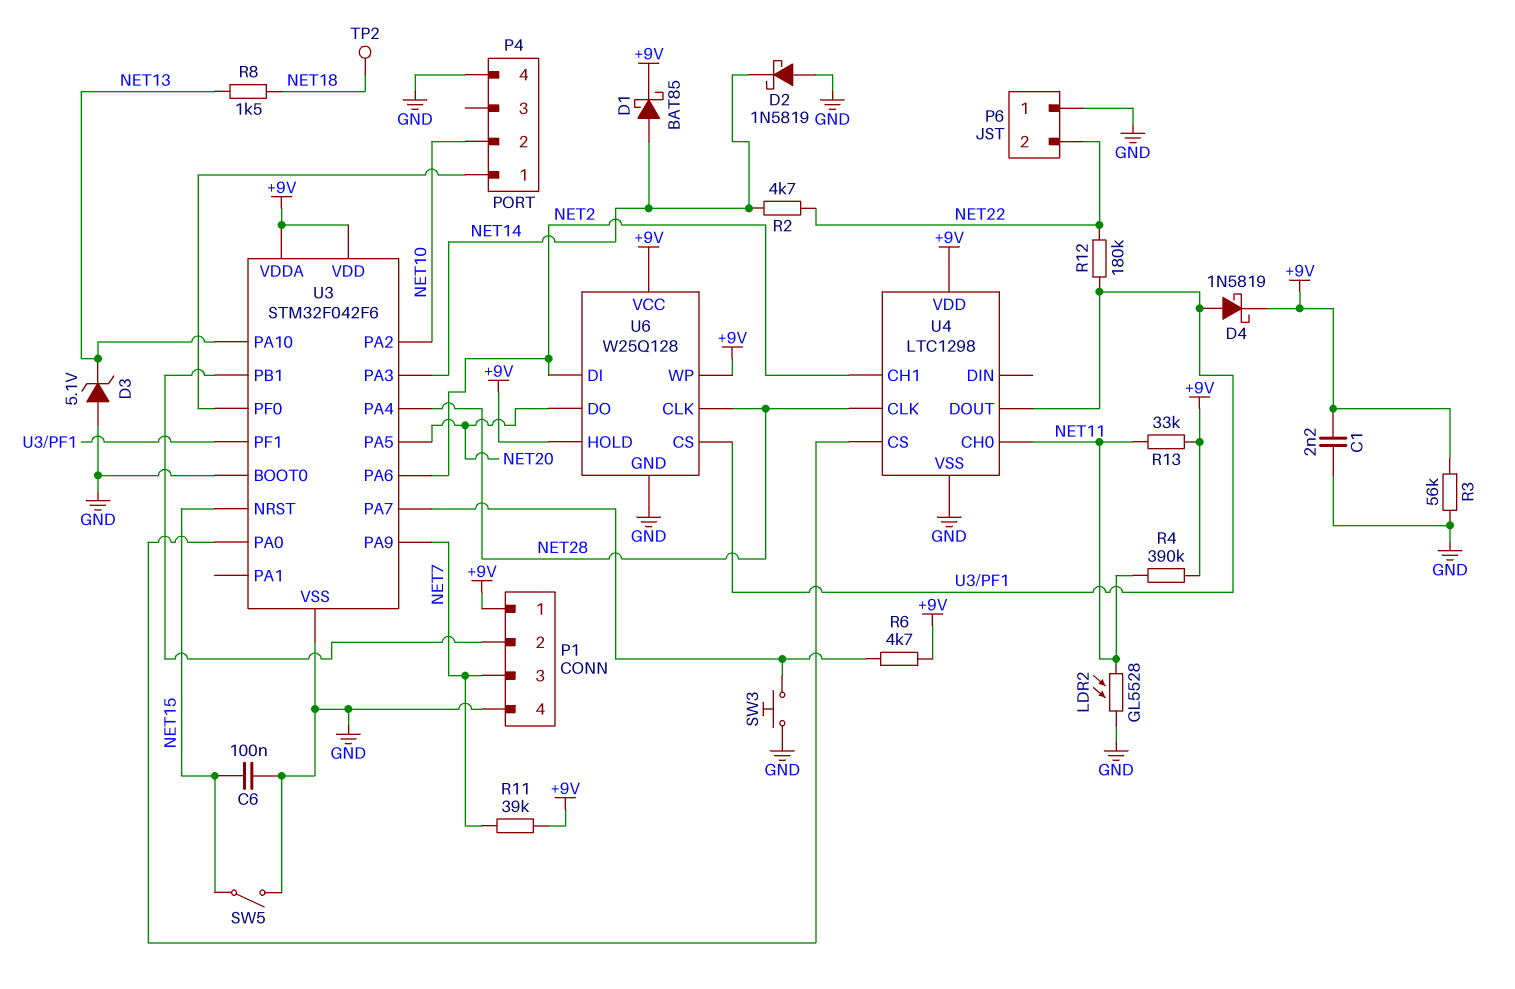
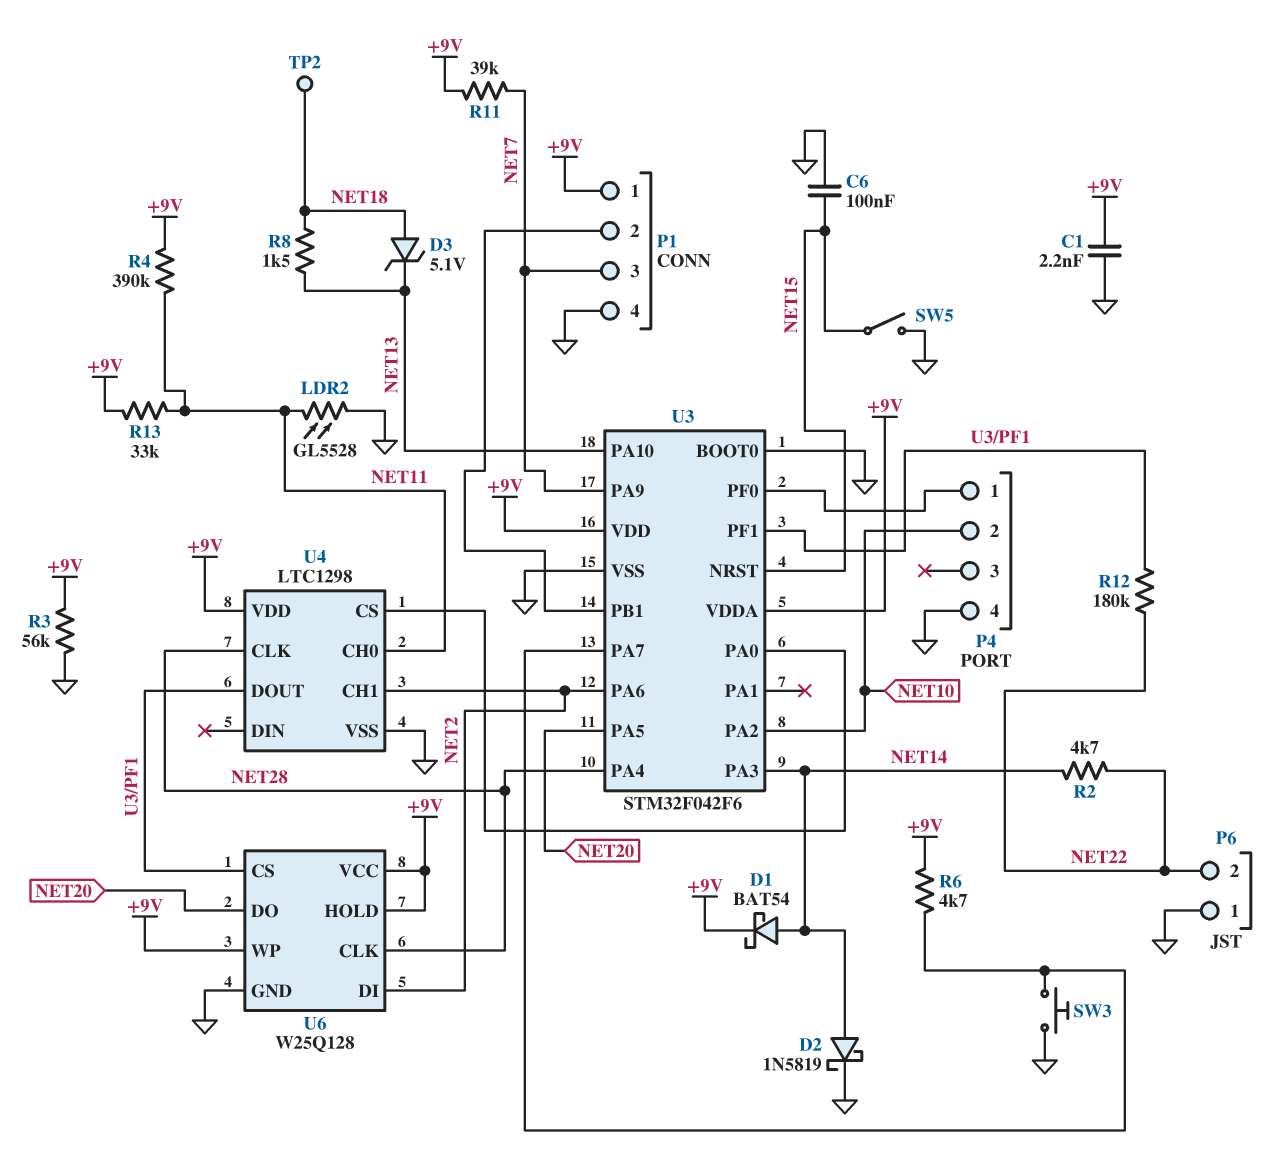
D1: schottky BAT85 (A NET14, K +9V) -> schottky BAT54 (A NET14, K +9V)
D2: schottky 1N5819 (A GND, K NET14) -> schottky 1N5819 (A NET14, K GND)
D3: zener 5.1V (A GND, K NET13) -> zener 5.1V (A NET18, K NET13)
D4: schottky 1N5819 (A U3/PF1, K +9V) -> none

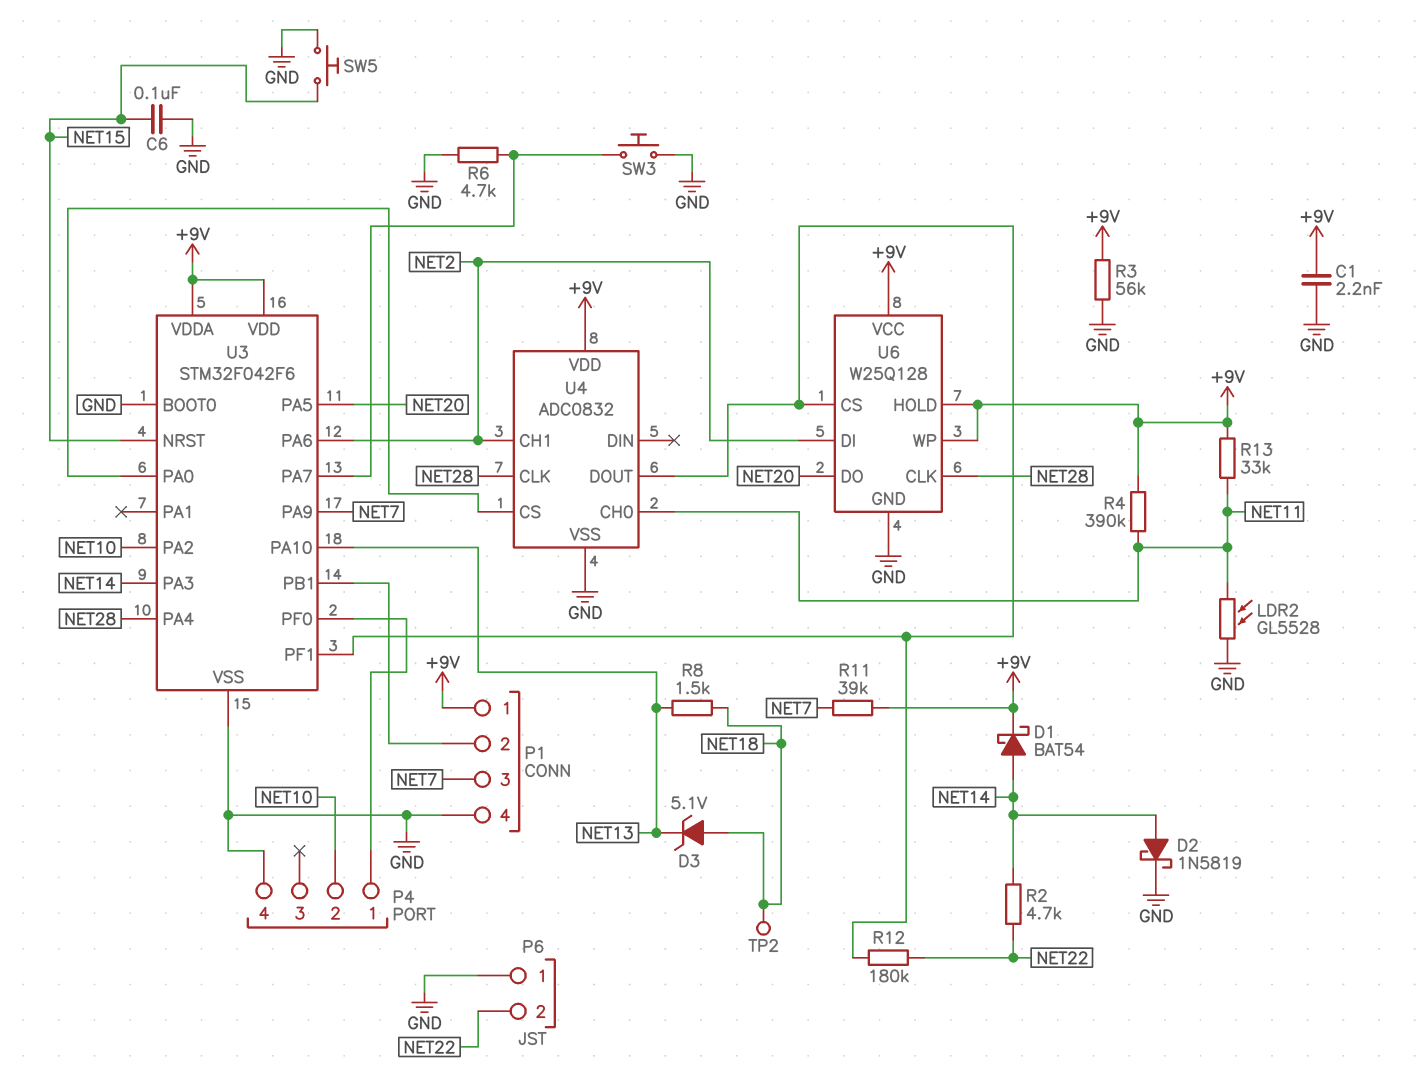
R6: 4.7k (+9V, U3/PA7) -> 4.7k (GND, U3/PA7)
SW5: switch (GND, NET15) -> button (GND, NET15)
U4: LTC1298 -> ADC0832

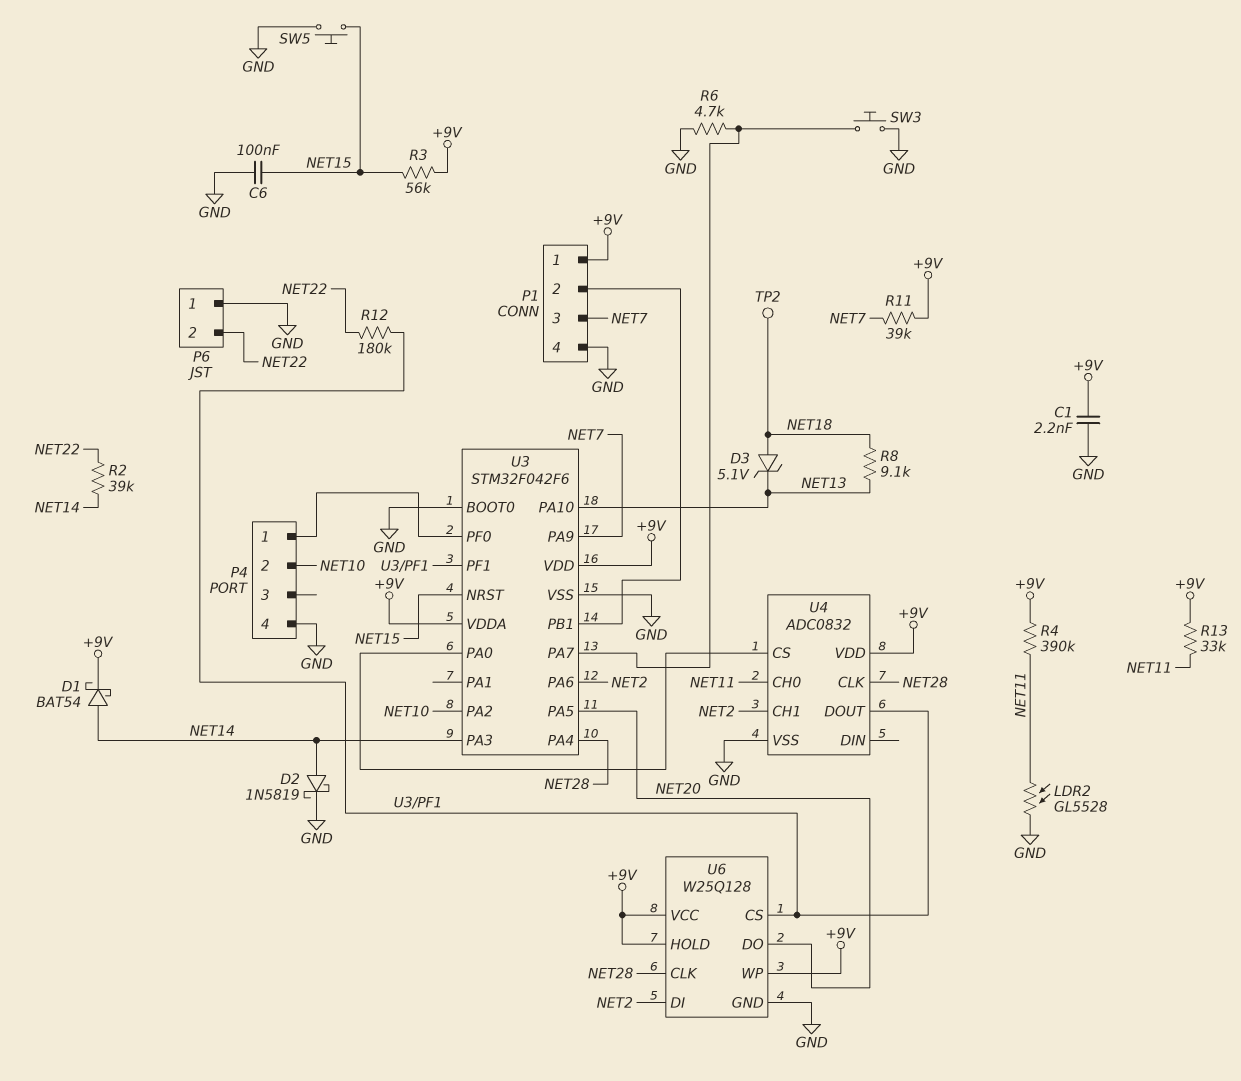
R2: 4.7k (NET14, NET22) -> 39k (NET14, NET22)
R3: 56k (+9V, GND) -> 56k (+9V, NET15)
R8: 1.5k (NET13, NET18) -> 9.1k (NET13, NET18)

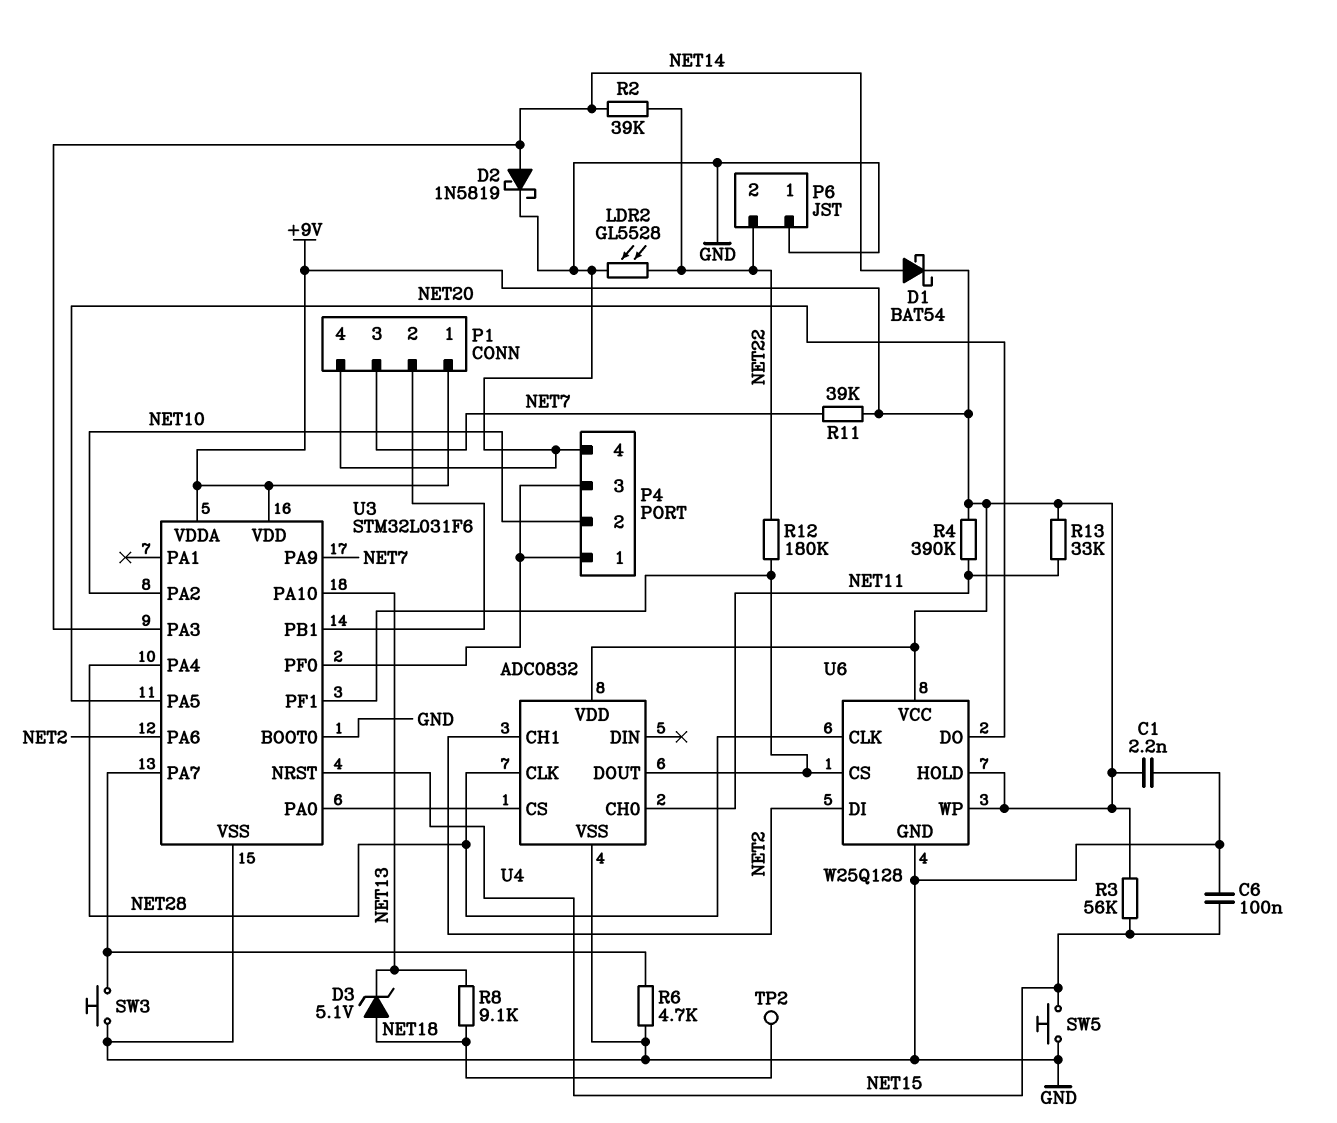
LDR2: GL5528 (GND, NET11) -> GL5528 (GND, NET22)
P4 pin 3: none -> P4/1
U3: STM32F042F6 -> STM32L031F6

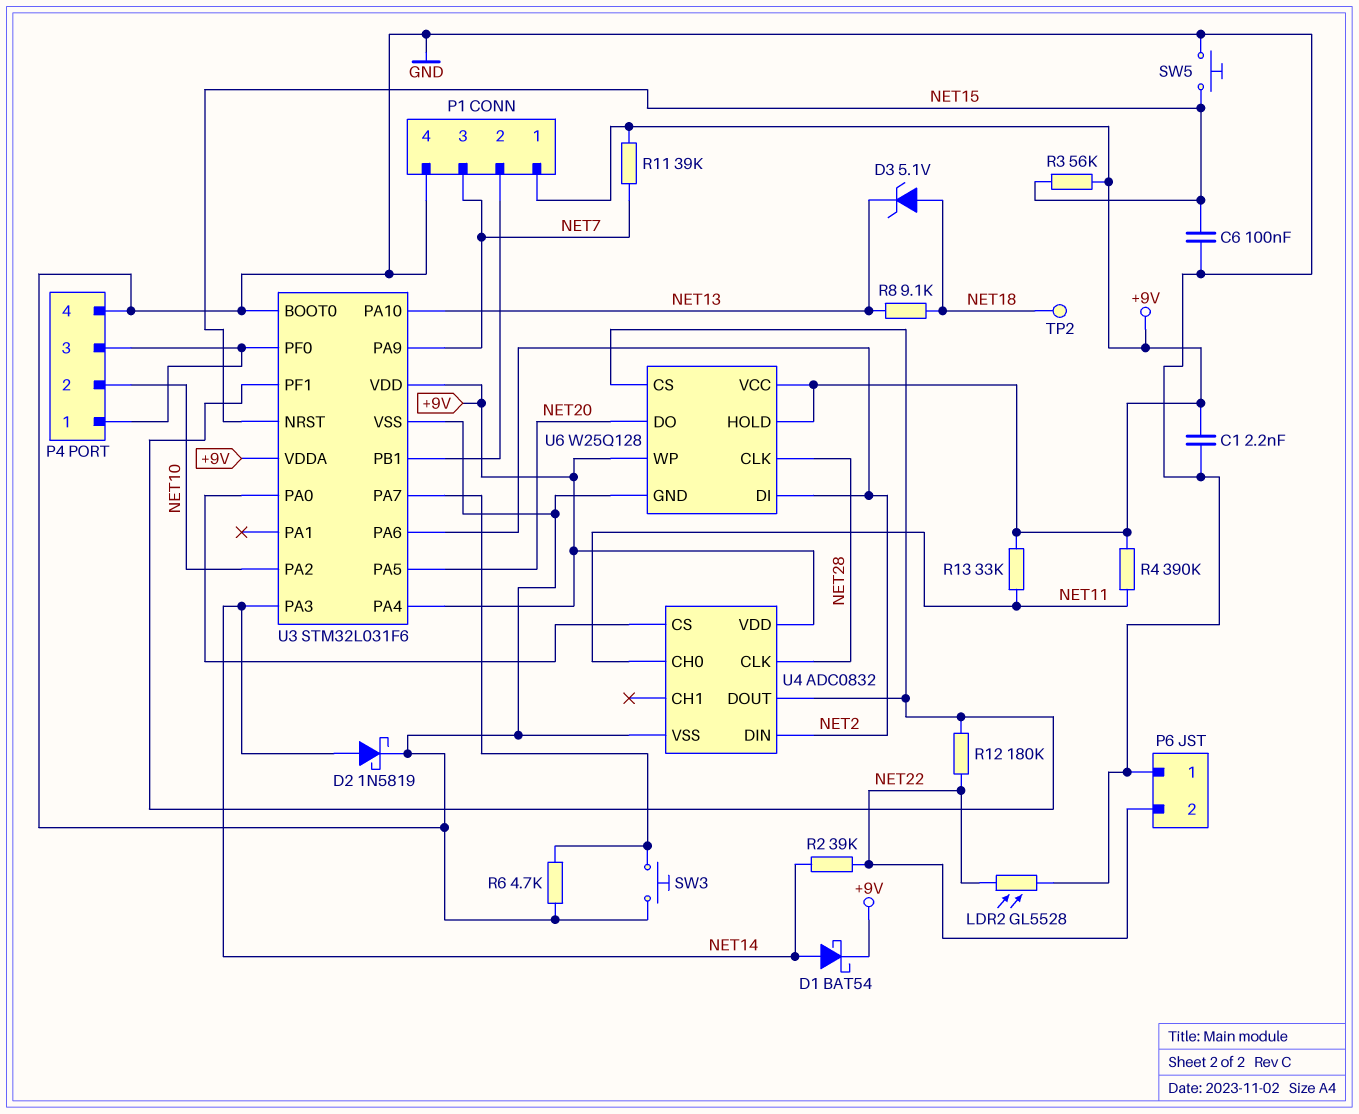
U3 pin PA4: NET28 -> +9V
U4 pin CH1: NET2 -> none
U4 pin DIN: none -> NET2

